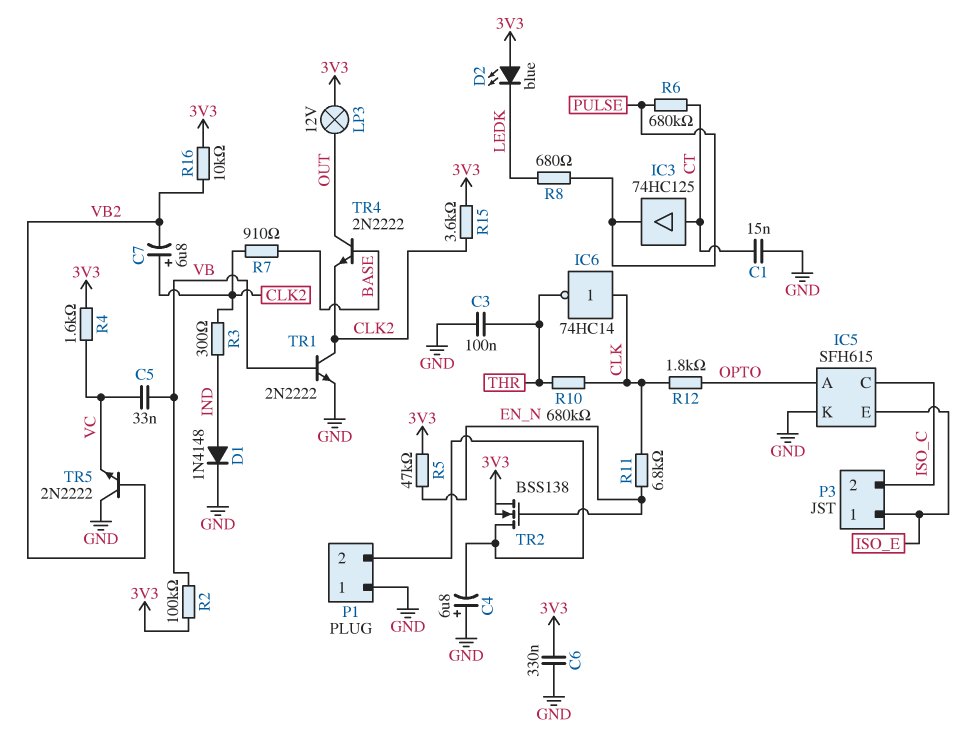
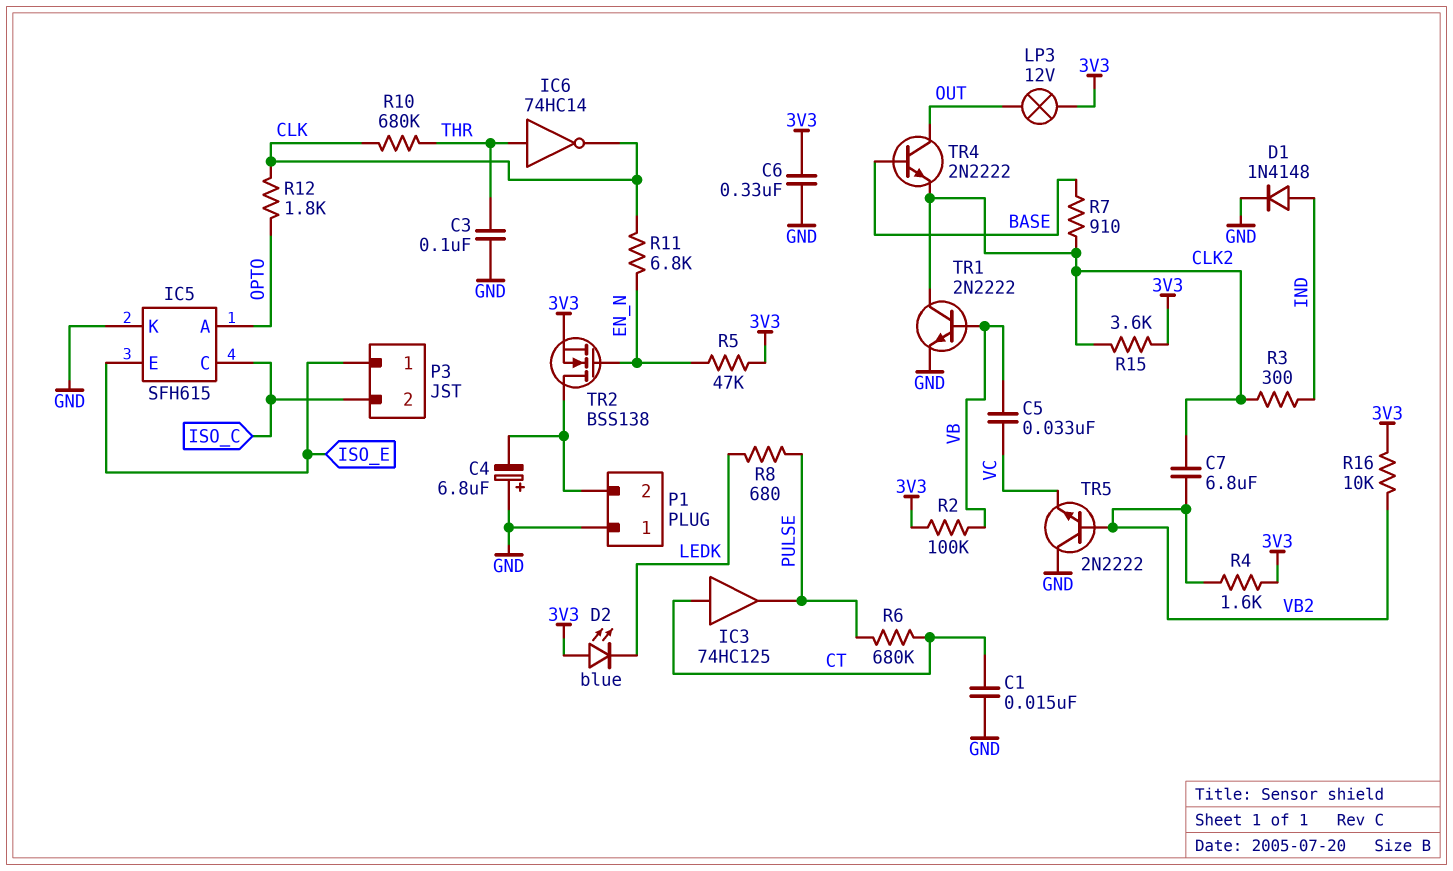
C7: 6.8uF (plus CLK2, minus VB2) -> 6.8uF (CLK2, VB2)
IC6: NOT 74HC14 (in CLK, out THR) -> NOT 74HC14 (in THR, out CLK)
R4: 1.6k (3V3, VC) -> 1.6k (3V3, VB2)

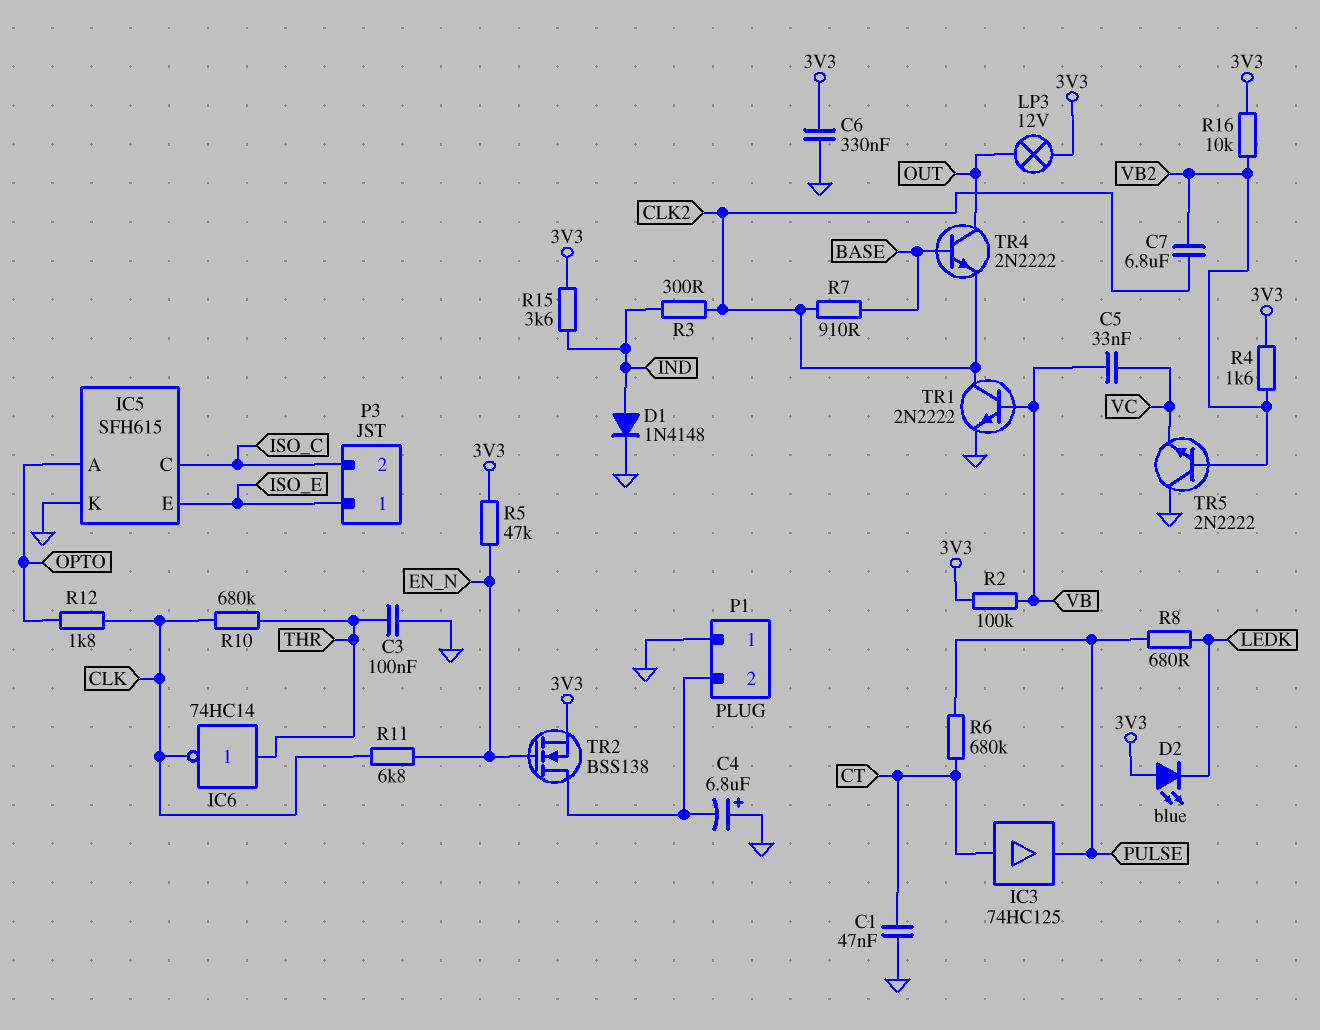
C1: 15nF (CT, GND) -> 47nF (CT, GND)
R15: 3.6k (3V3, CLK2) -> 3.6k (3V3, IND)

